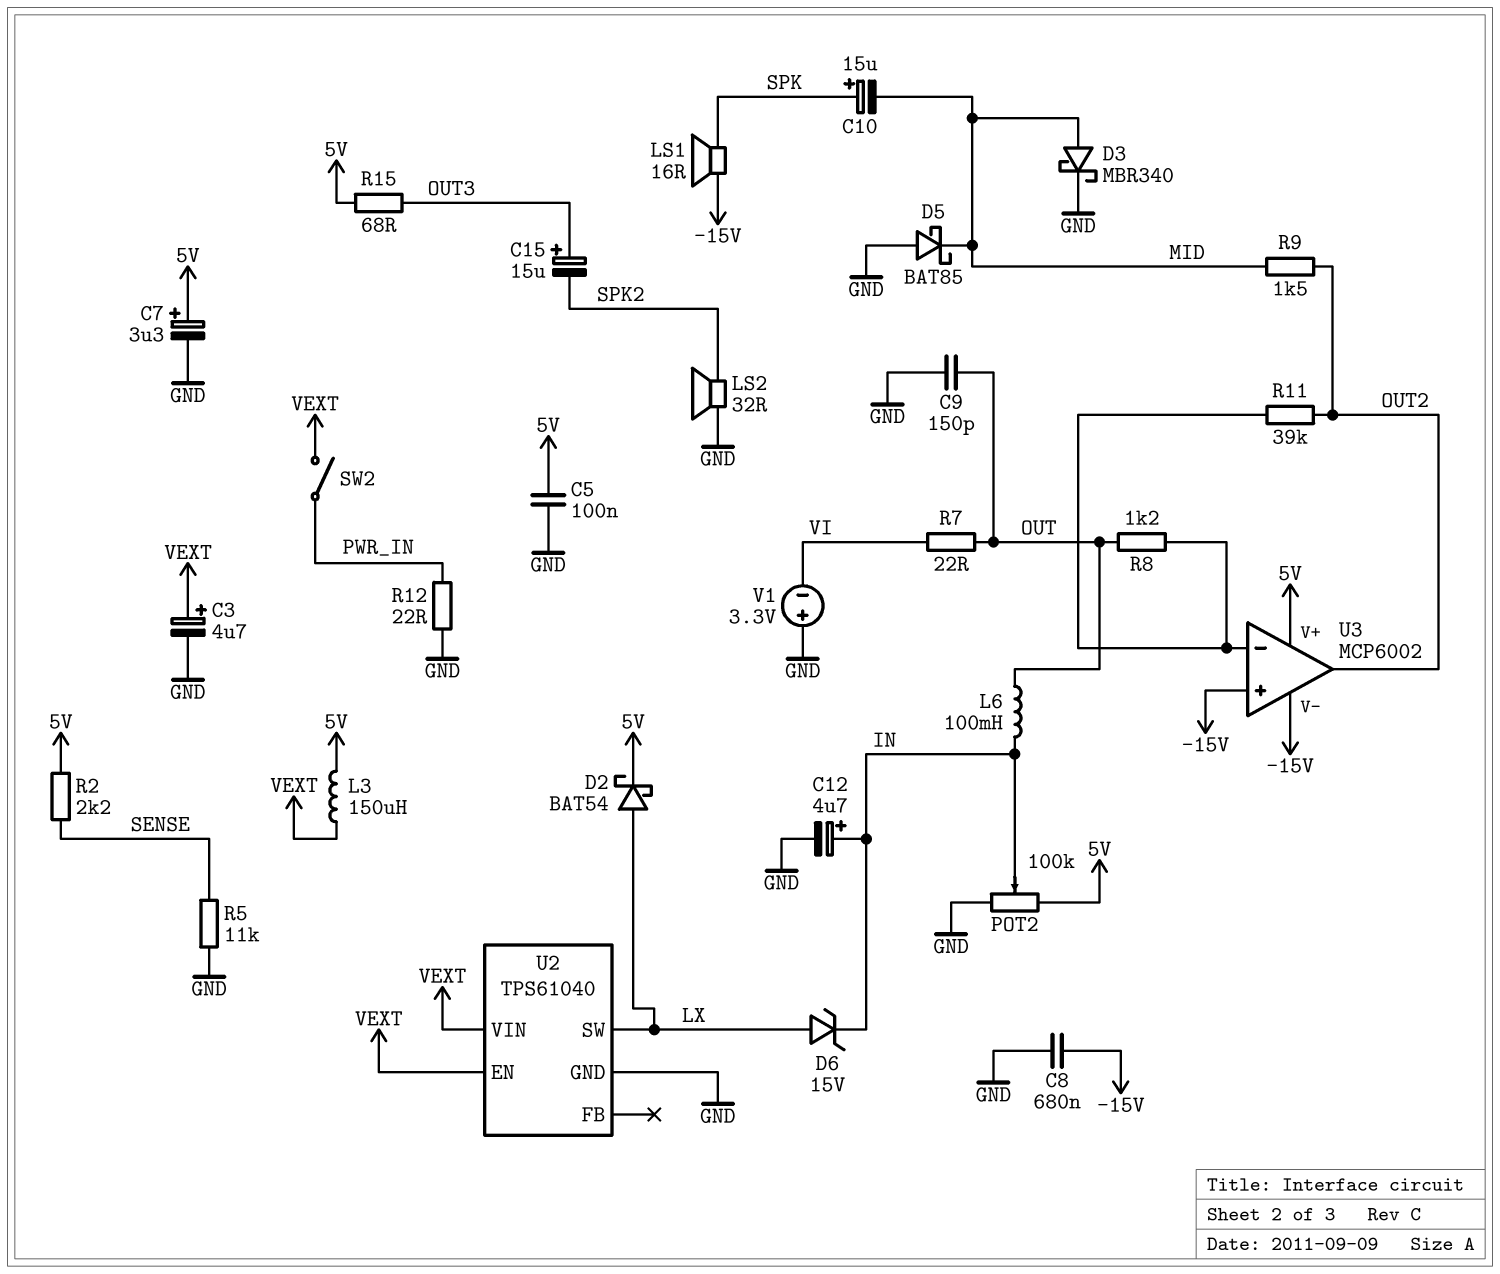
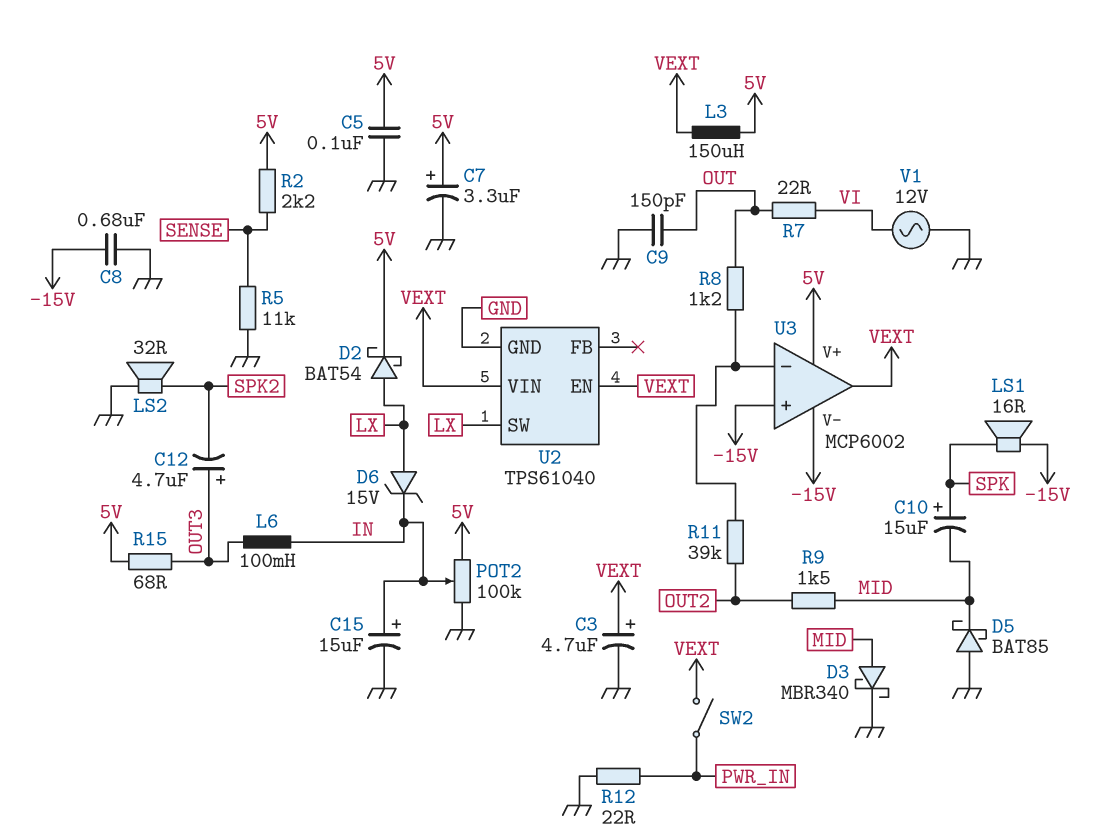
C12: 4.7uF (plus IN, minus GND) -> 4.7uF (plus OUT3, minus SPK2)
C15: 15uF (plus OUT3, minus SPK2) -> 15uF (plus IN, minus GND)
L6: 100mH (IN, OUT) -> 100mH (IN, OUT3)
U3 pin out: OUT2 -> VEXT
V1: 3.3V (plus GND, minus VI) -> AC 12V (GND, VI)

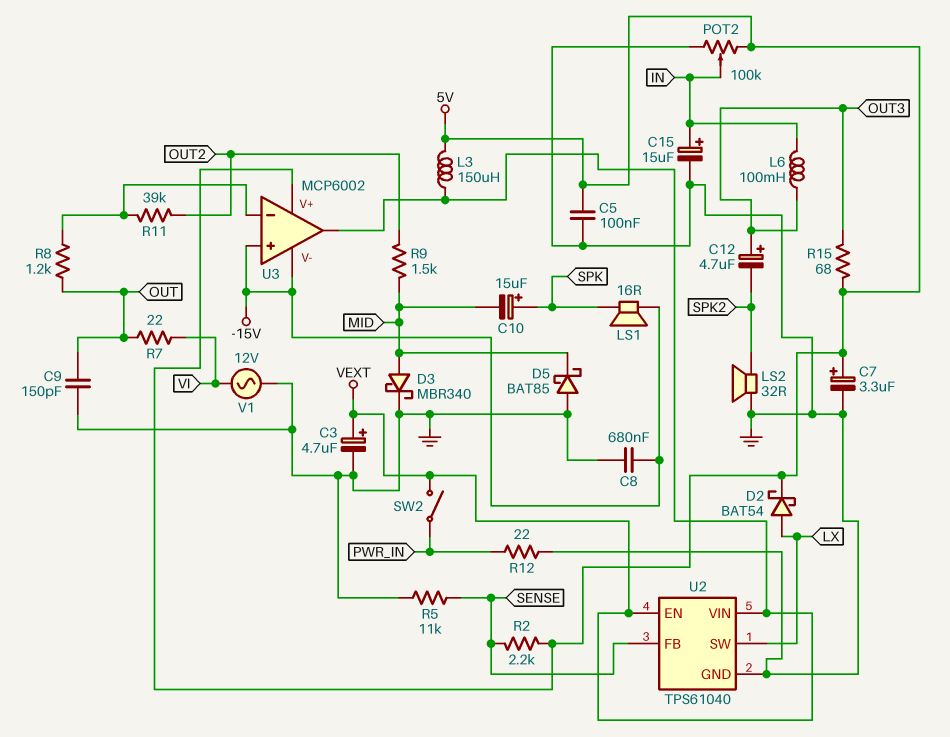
D6: zener 15V (A LX, K IN) -> none
U2 pin FB: none -> SENSE

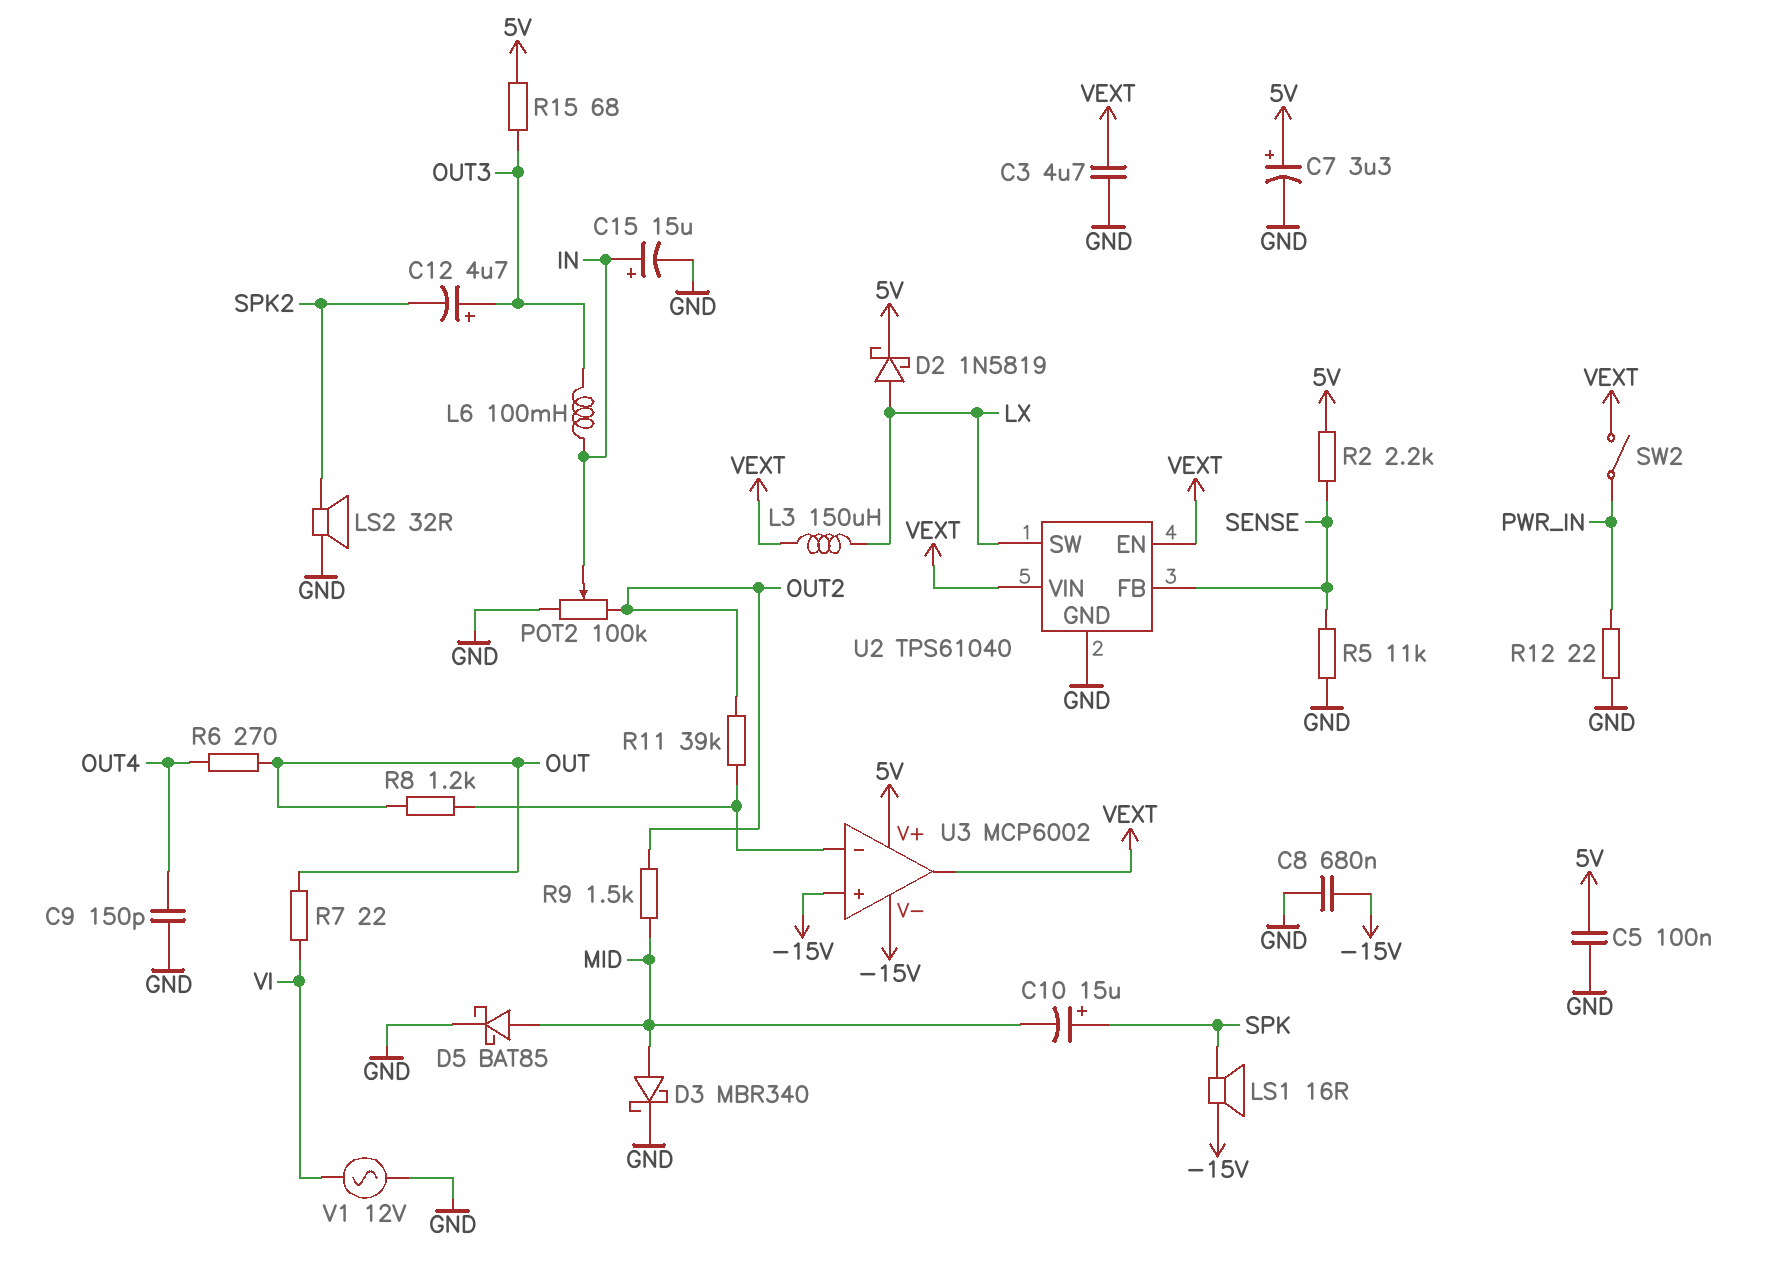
C3: 4.7uF (plus VEXT, minus GND) -> 4.7uF (GND, VEXT)
C9: 150pF (GND, OUT) -> 150pF (GND, OUT4)
D2: schottky BAT54 (A LX, K 5V) -> schottky 1N5819 (A LX, K 5V)
D5: schottky BAT85 (A GND, K MID) -> schottky BAT85 (A MID, K GND)
L3: 150uH (5V, VEXT) -> 150uH (LX, VEXT)
POT2: 100k (5V, GND, wiper IN) -> 100k (GND, OUT2, wiper IN)
R6: none -> 270 (OUT, OUT4)

